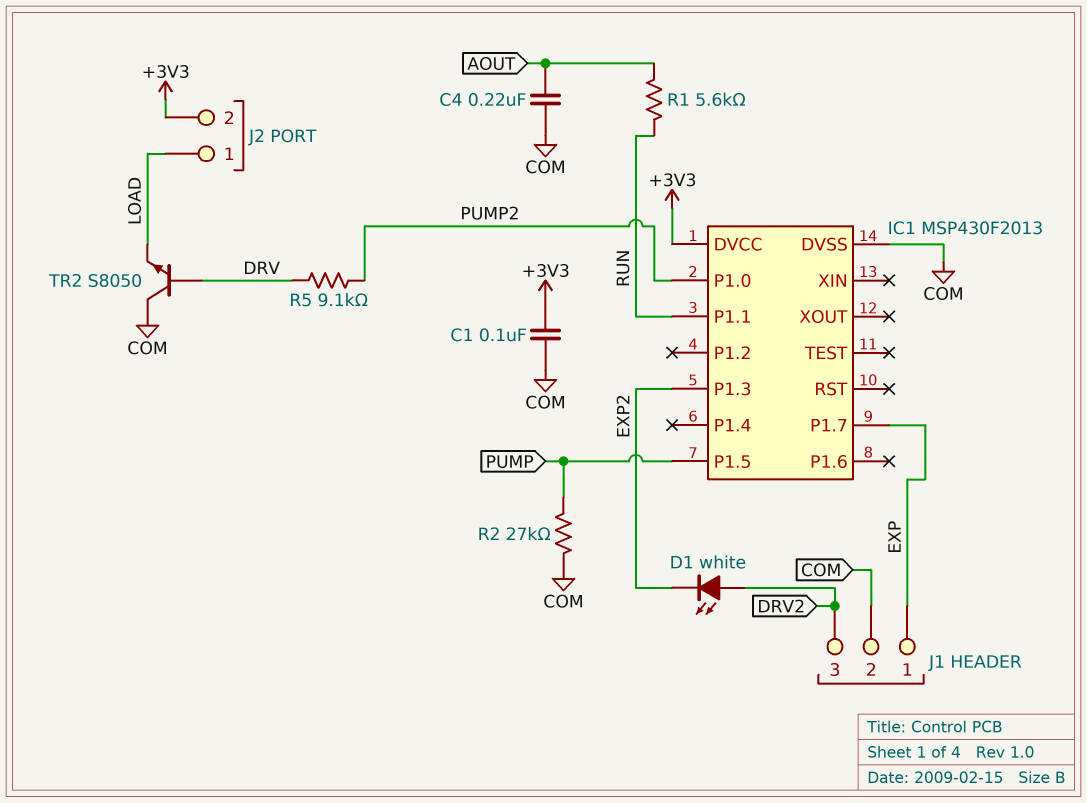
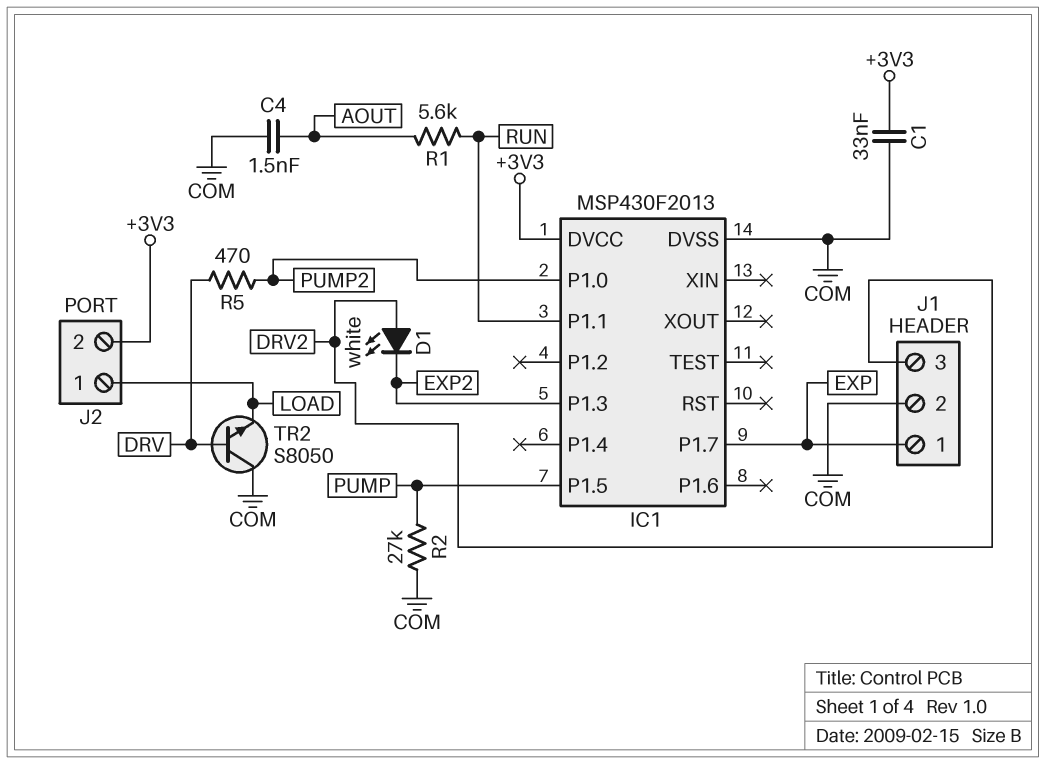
C1: 100nF (+3V3, COM) -> 33nF (+3V3, COM)
C4: 220nF (AOUT, COM) -> 1.5nF (AOUT, COM)
R5: 9.1k (DRV, PUMP2) -> 470 (DRV, PUMP2)

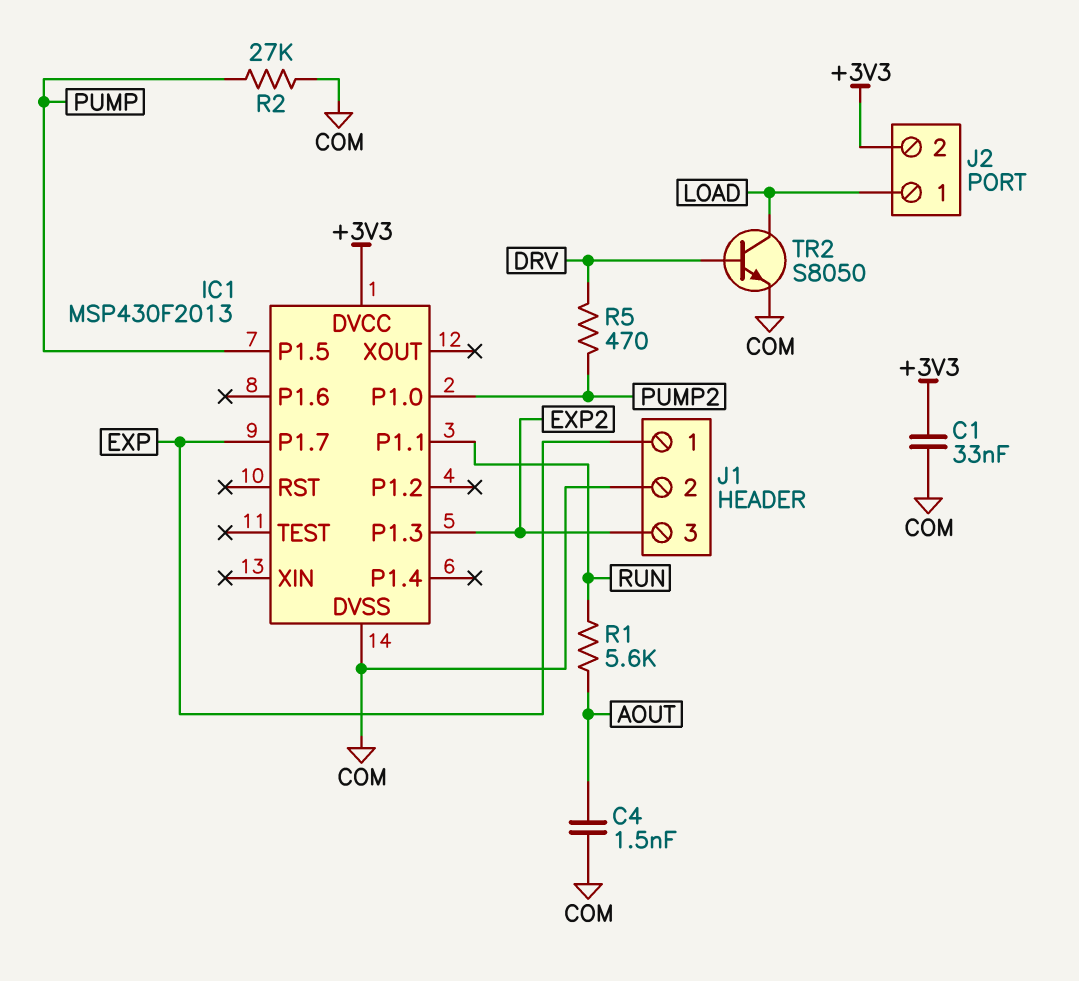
D1: LED white (A DRV2, K EXP2) -> none
J1 pin 3: DRV2 -> EXP2
TR2: NPN S8050 (B DRV, C COM, E LOAD) -> NPN S8050 (B DRV, C LOAD, E COM)

